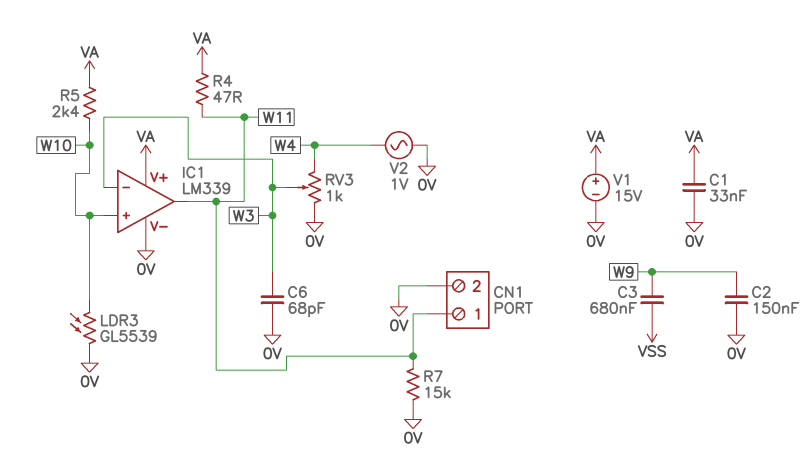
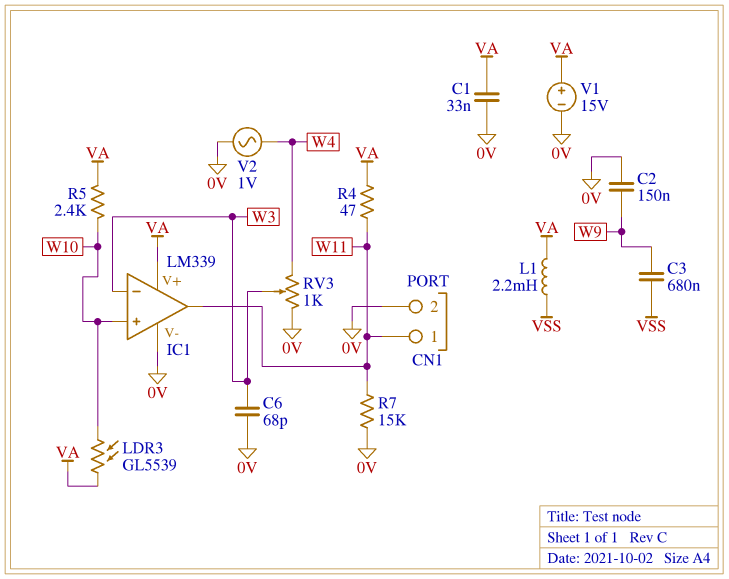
L1: none -> 2.2mH (VA, VSS)
LDR3: GL5539 (0V, W10) -> GL5539 (VA, W10)

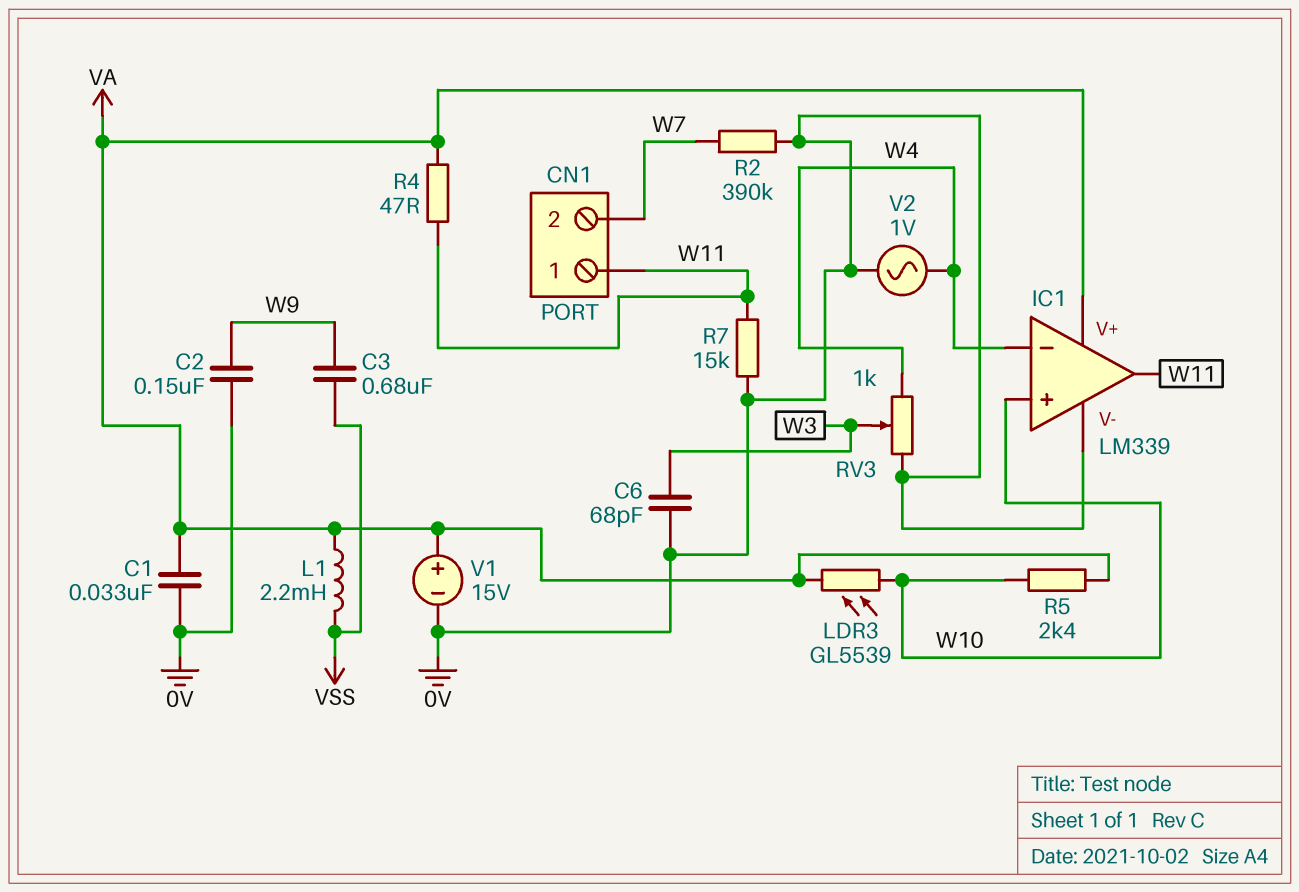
CN1 pin 2: 0V -> W7
IC1 pin in-: W3 -> W4
R2: none -> 390k (0V, W7)

